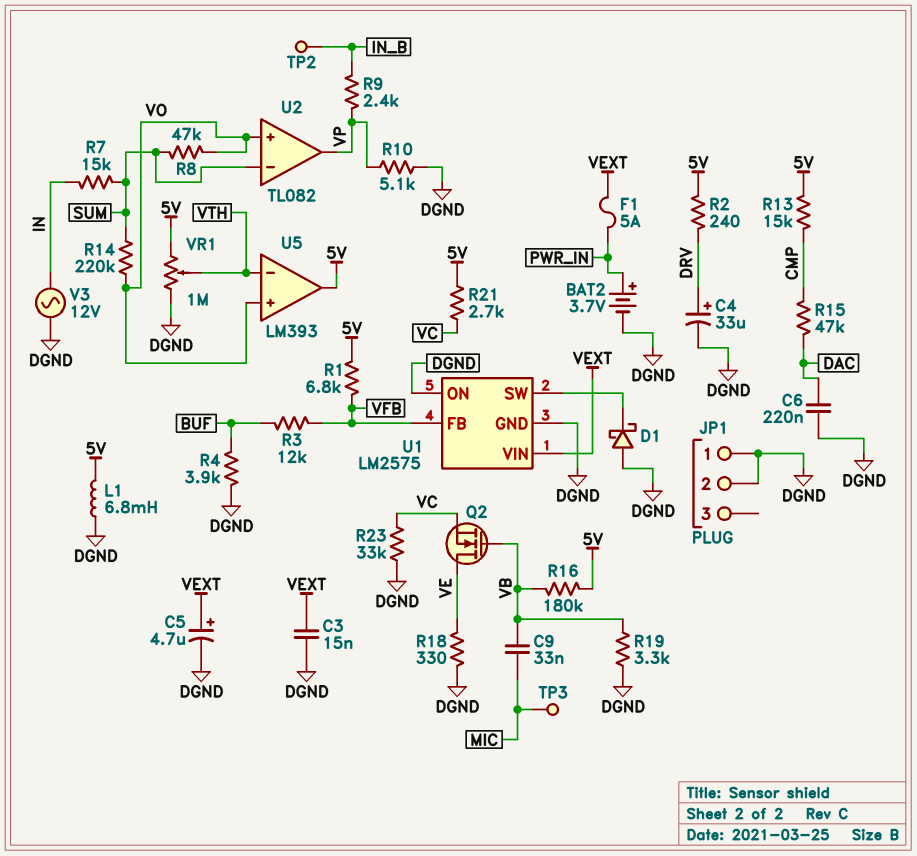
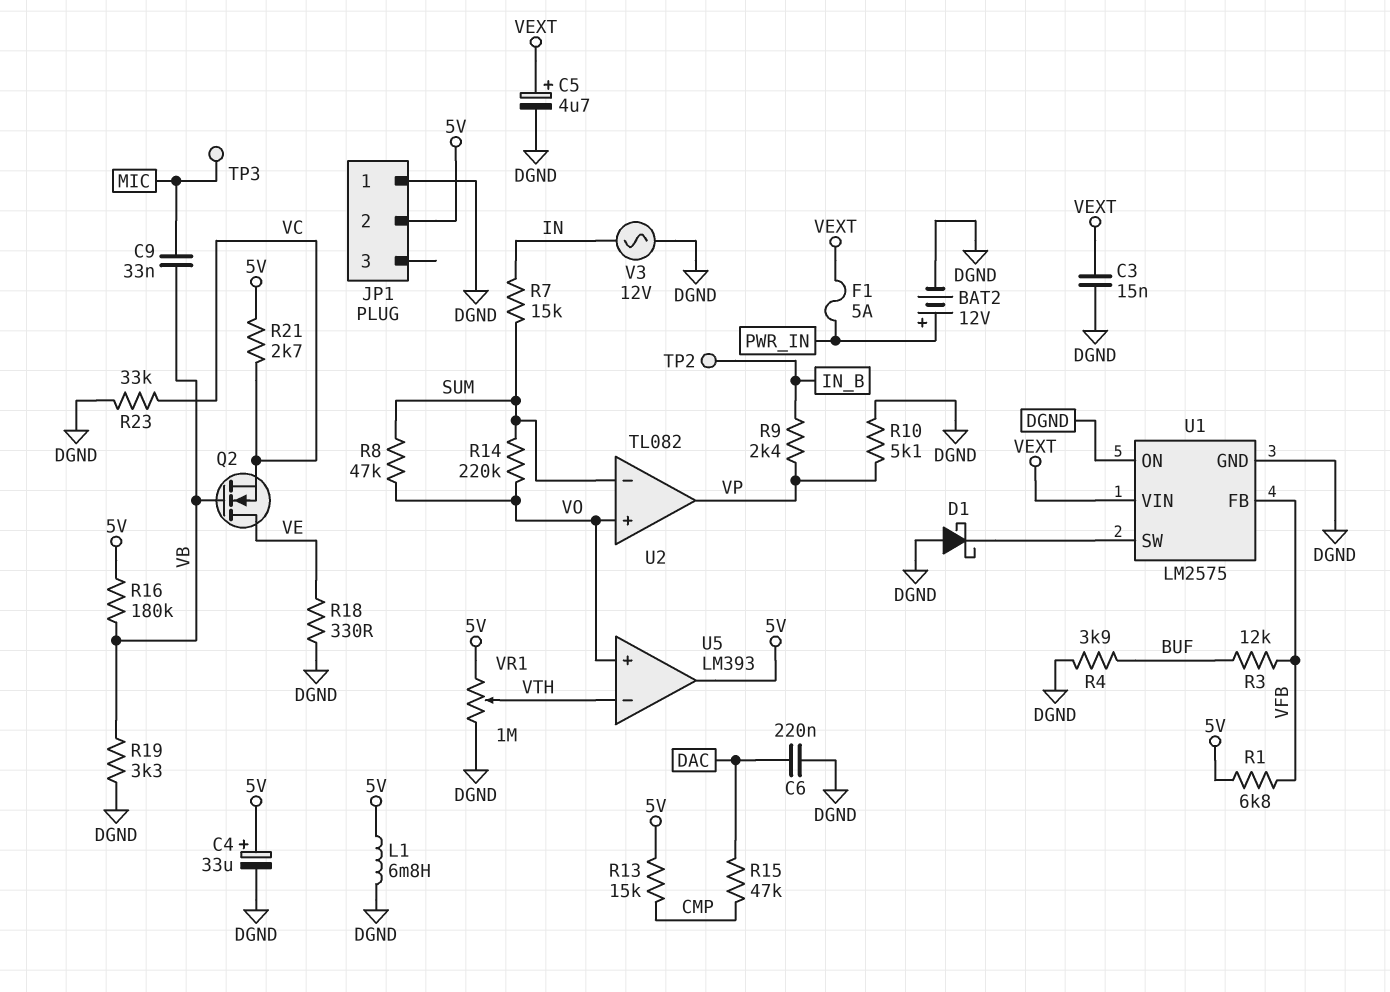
BAT2: 3.7V (plus PWR_IN, minus DGND) -> 12V (plus PWR_IN, minus DGND)
C4: 33uF (plus DRV, minus DGND) -> 33uF (plus 5V, minus DGND)
JP1 pin 2: DGND -> 5V
R2: 240 (5V, DRV) -> none

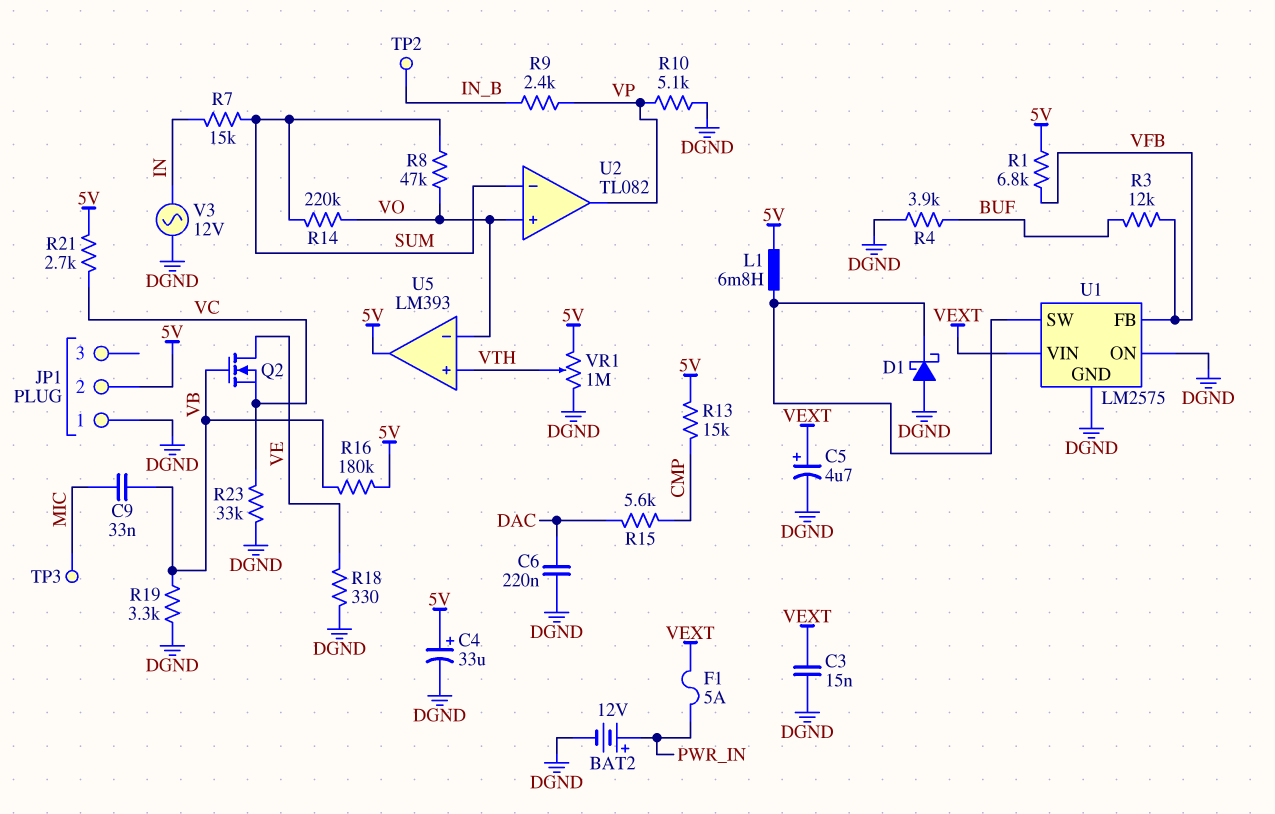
L1: 6.8mH (5V, DGND) -> 6.8mH (5V, U1/SW)
R15: 47k (CMP, DAC) -> 5.6k (CMP, DAC)
U5 pin in+: VO -> VTH
U5 pin in-: VTH -> VO

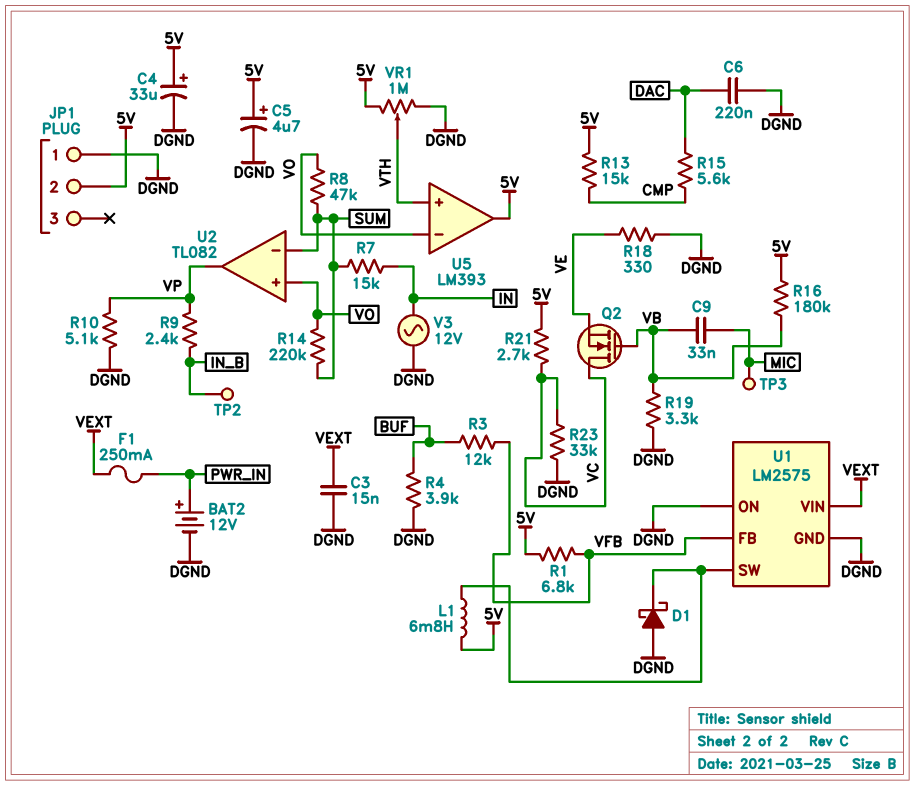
C5: 4.7uF (plus VEXT, minus DGND) -> 4.7uF (plus 5V, minus DGND)
F1: 5A (PWR_IN, VEXT) -> 250mA (PWR_IN, VEXT)
Q2: NMOS (G VB, D VE, S VC) -> NMOS (G VB, D VC, S VE)

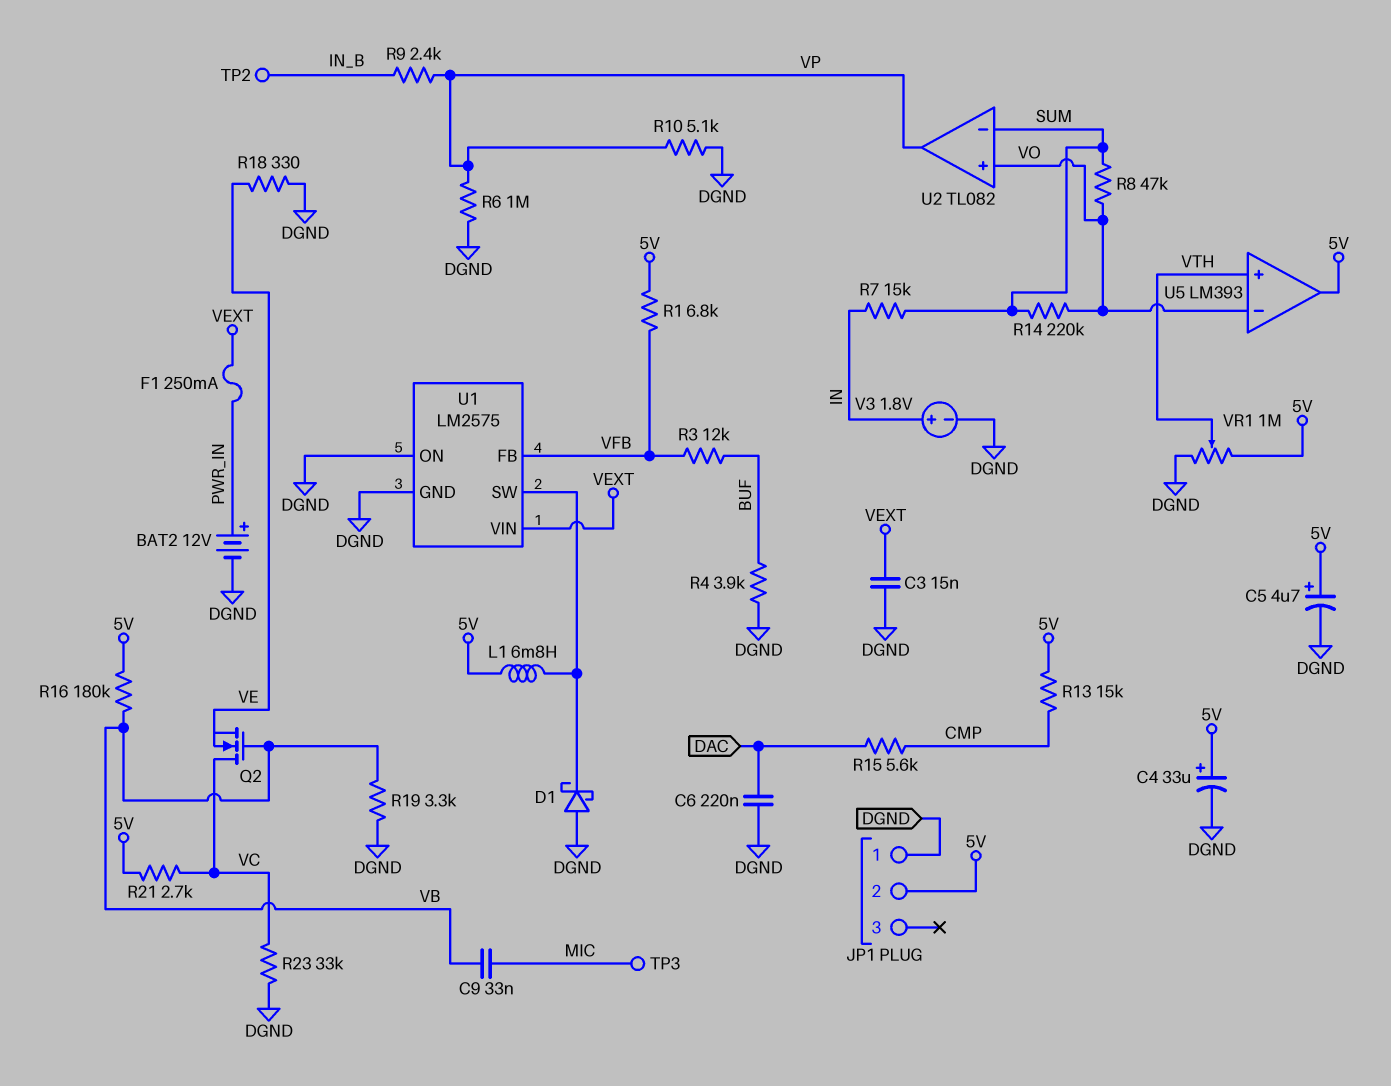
R6: none -> 1M (DGND, VP)
V3: AC 12V (DGND, IN) -> 1.8V (plus IN, minus DGND)

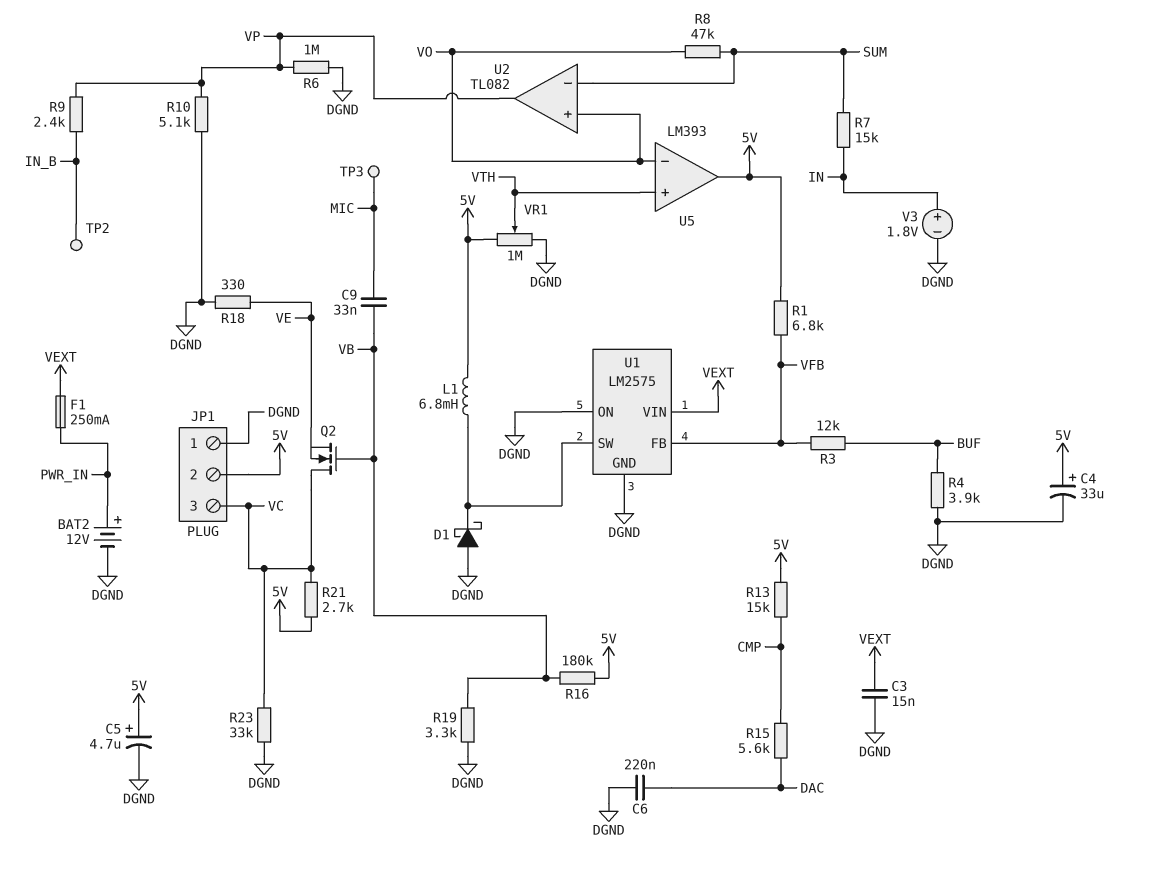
JP1 pin 3: none -> VC
R14: 220k (SUM, VO) -> none

